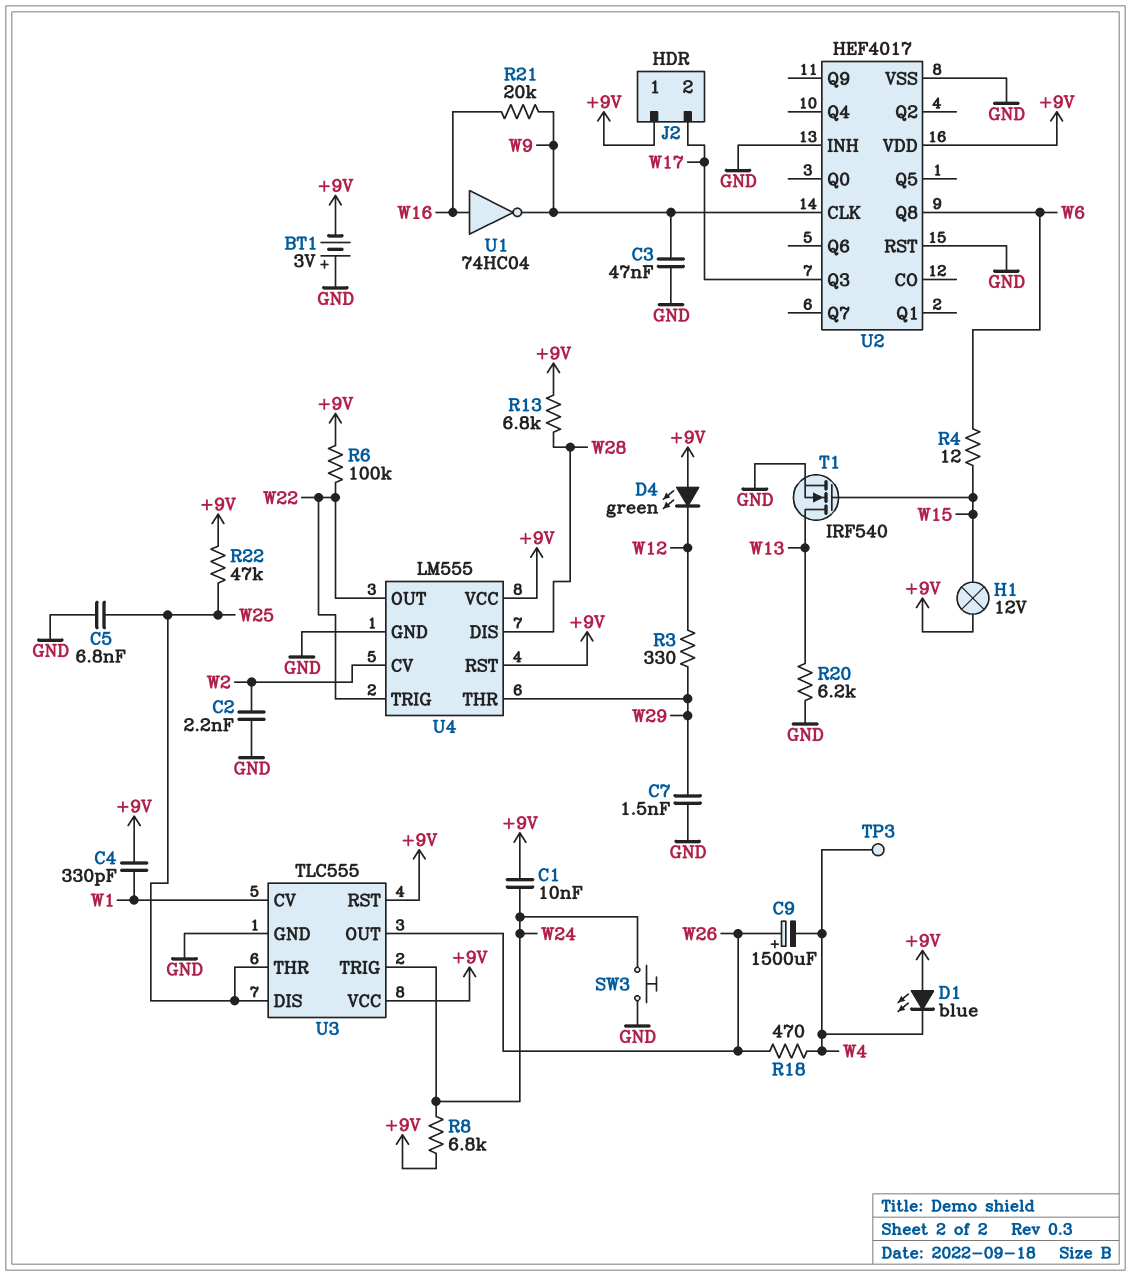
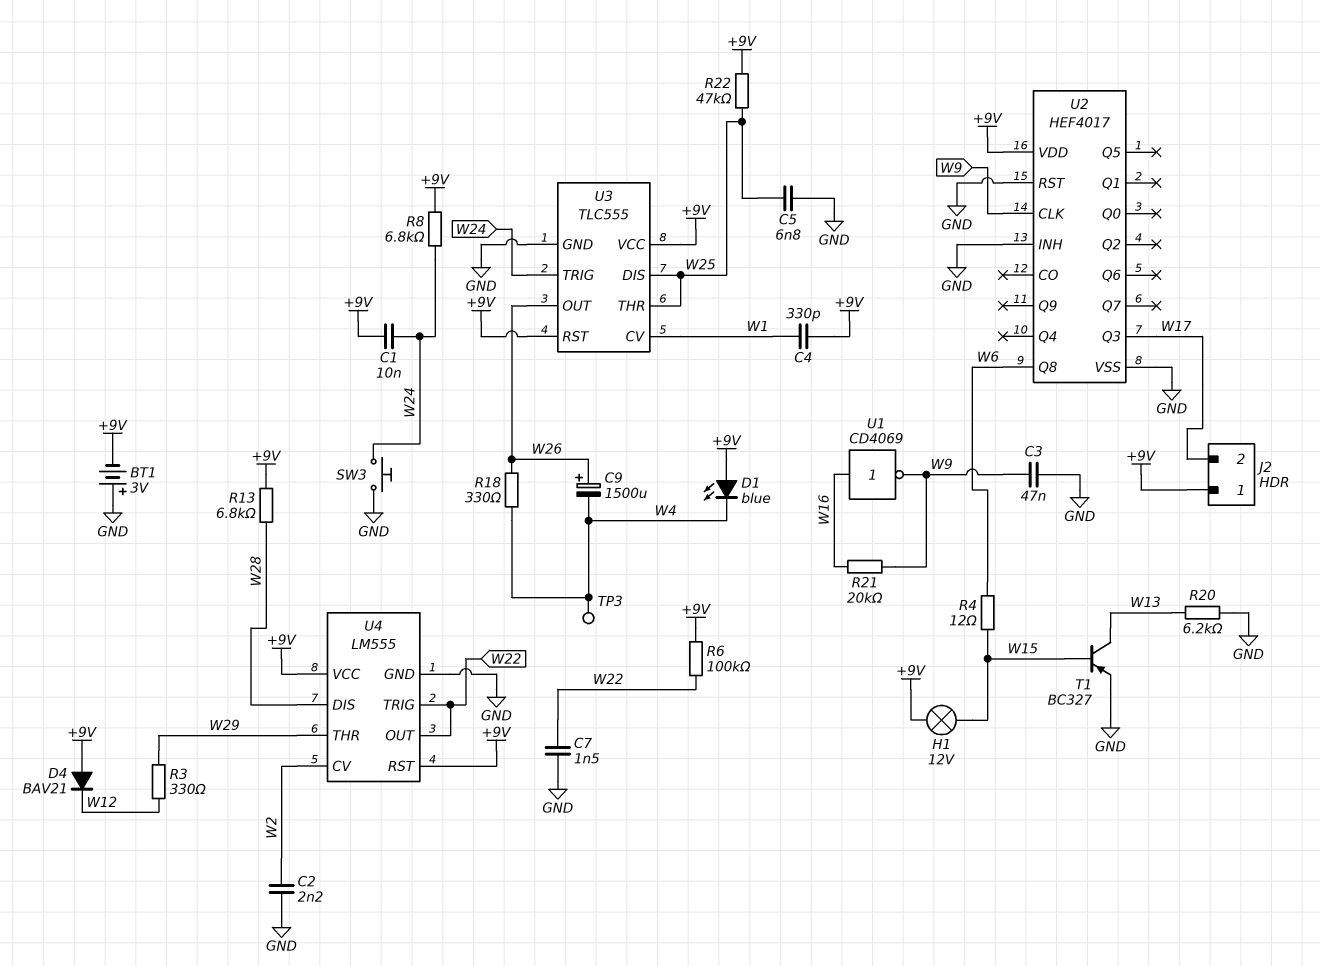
C7: 1.5nF (GND, W29) -> 1.5nF (GND, W22)
D4: LED green (A +9V, K W12) -> diode BAV21 (A +9V, K W12)
R18: 470 (W4, W26) -> 330 (W4, W26)
T1: NMOS IRF540 (G W15, D W13, S GND) -> PNP BC327 (B W15, C W13, E GND)
U1: NOT 74HC04 (in W16, out W9) -> NOT CD4069 (in W16, out W9)

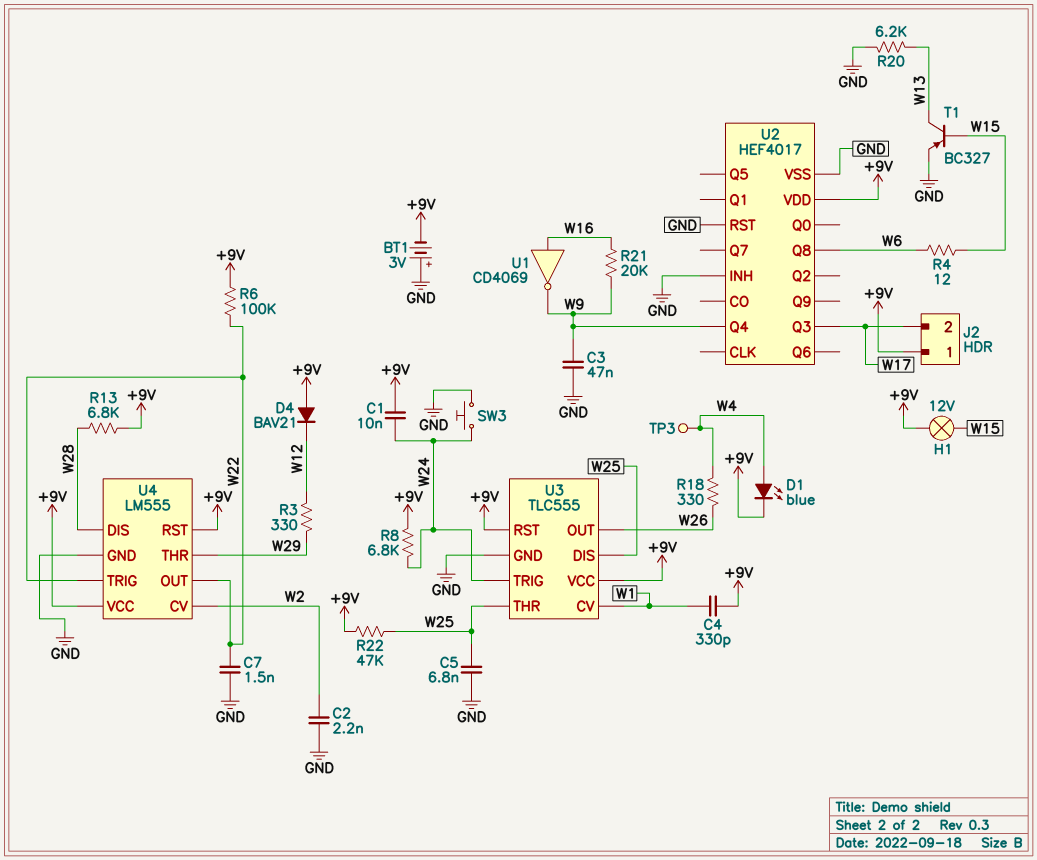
C9: 1500uF (plus W26, minus W4) -> none
D1: LED blue (A +9V, K W4) -> LED blue (A W4, K +9V)
U2 pin CLK: W9 -> none
U2 pin Q4: none -> W9

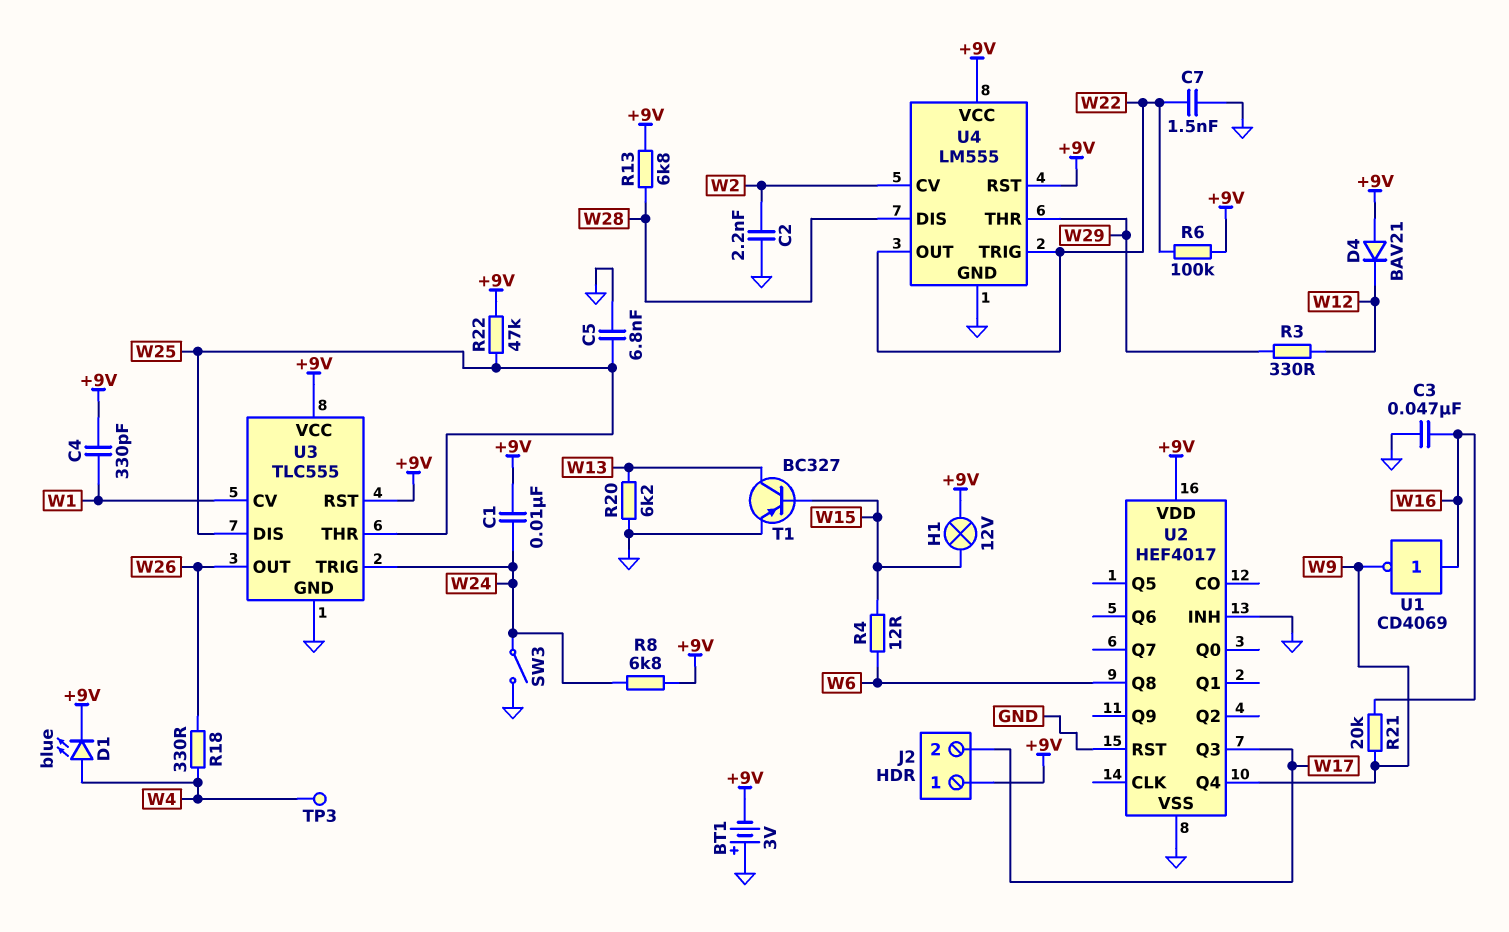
C3: 47nF (GND, W9) -> 47nF (GND, W16)
SW3: button (GND, W24) -> switch (GND, W24)

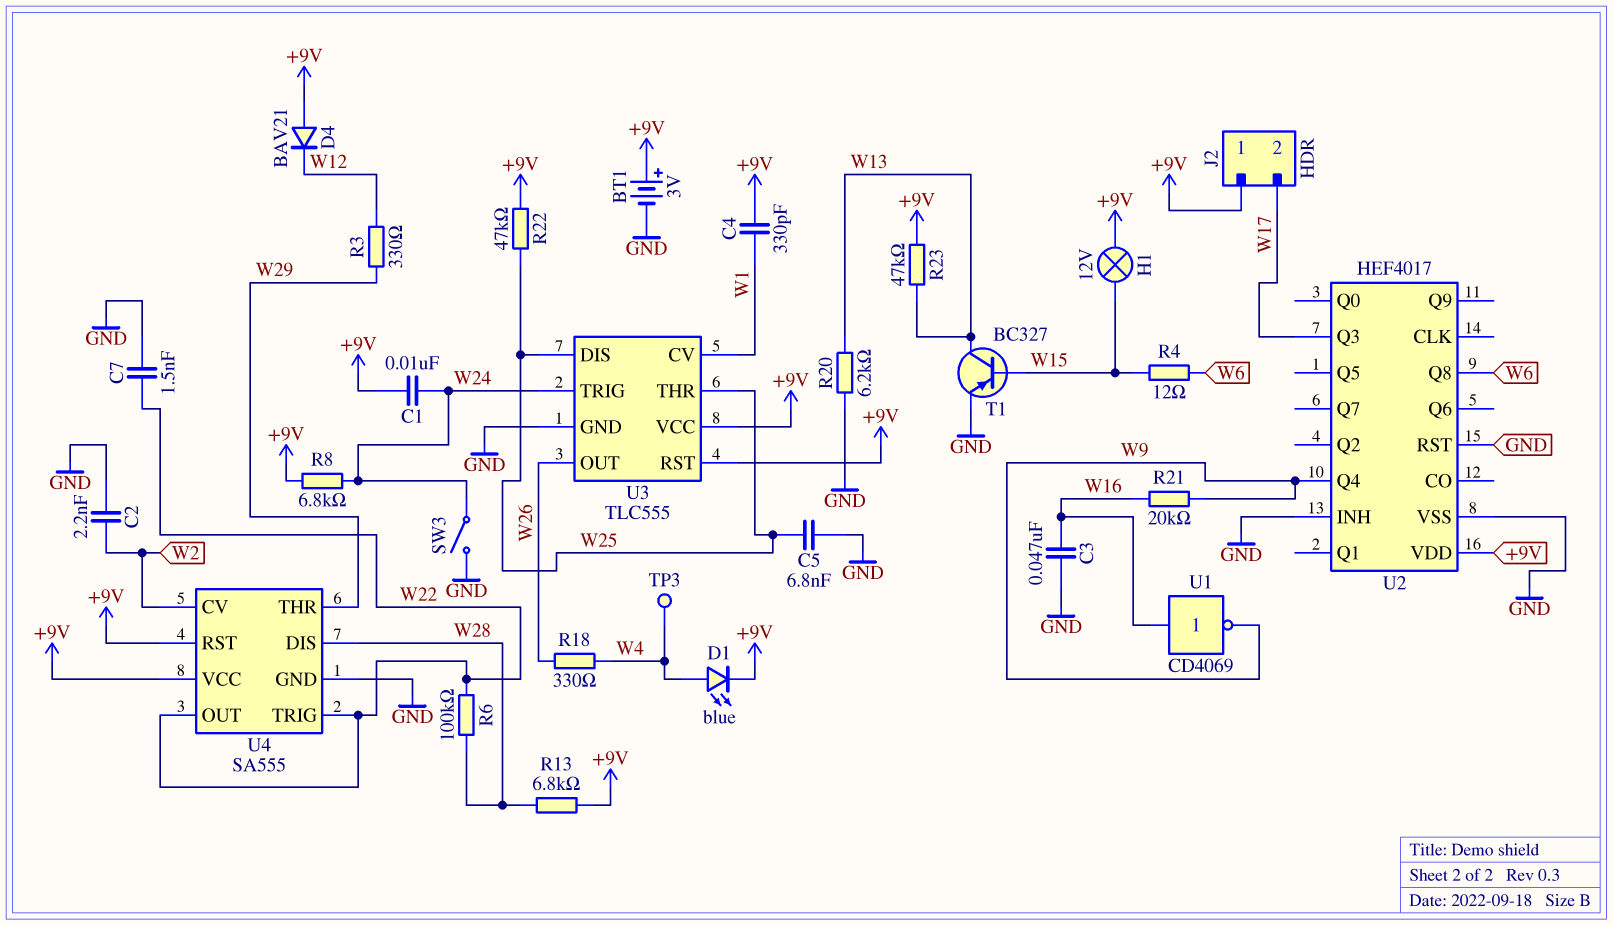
BT1: 3V (plus GND, minus +9V) -> 3V (plus +9V, minus GND)
R6: 100k (+9V, W22) -> 100k (W22, W28)
R23: none -> 47k (+9V, W13)
U4: LM555 -> SA555

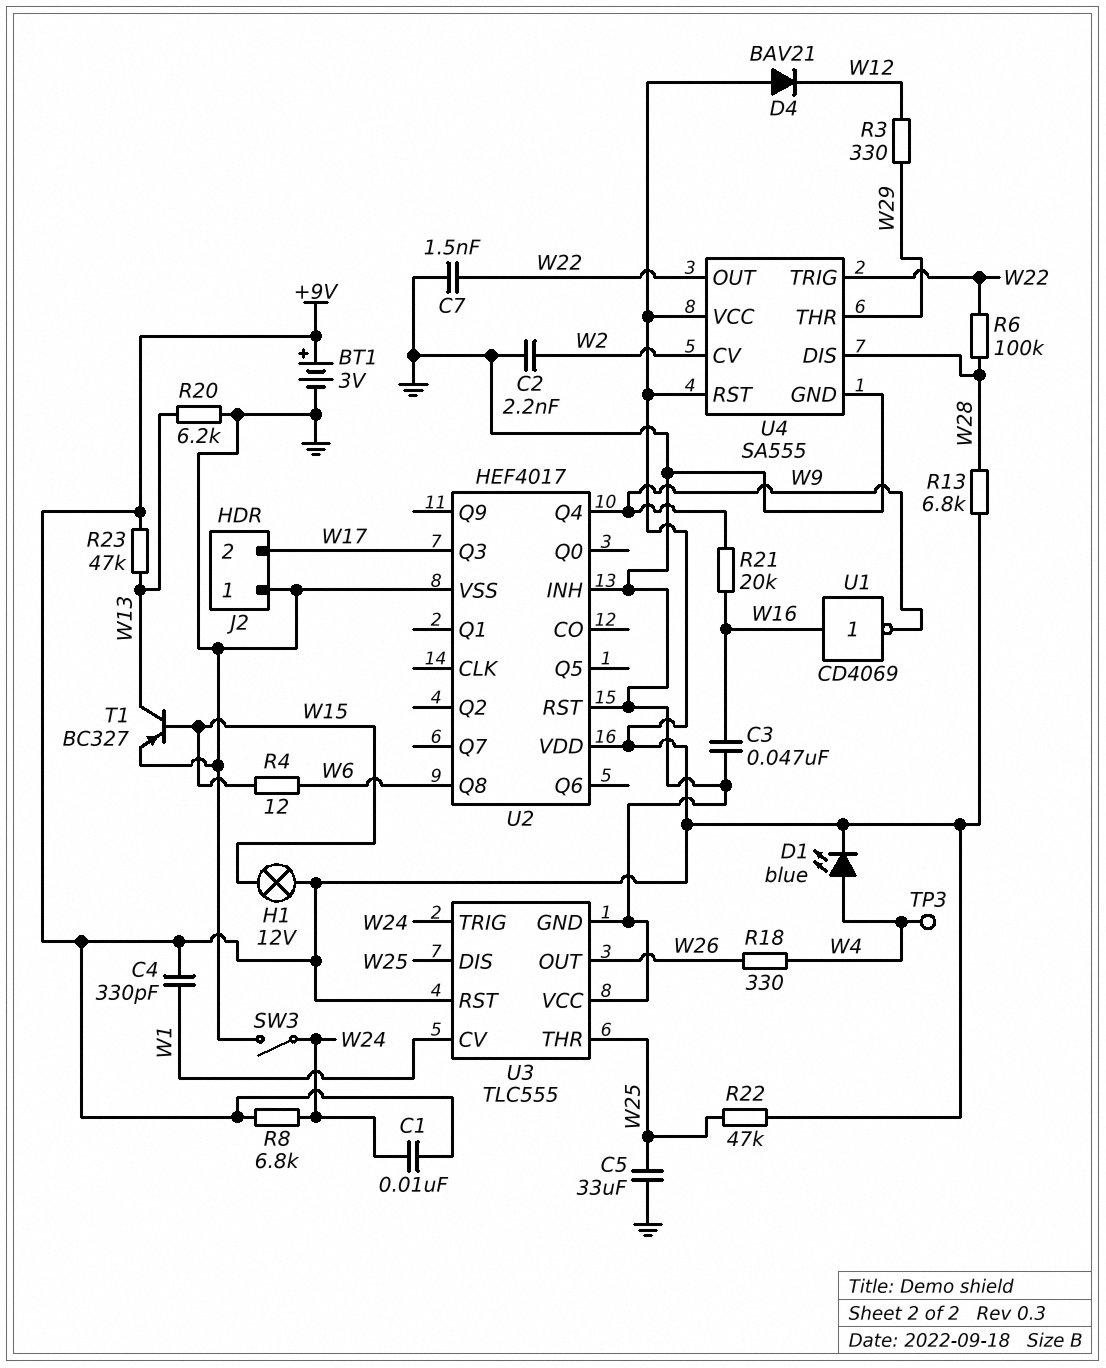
C5: 6.8nF (GND, W25) -> 33uF (GND, W25)
J2 pin 1: +9V -> GND
U3 pin VCC: +9V -> GND

